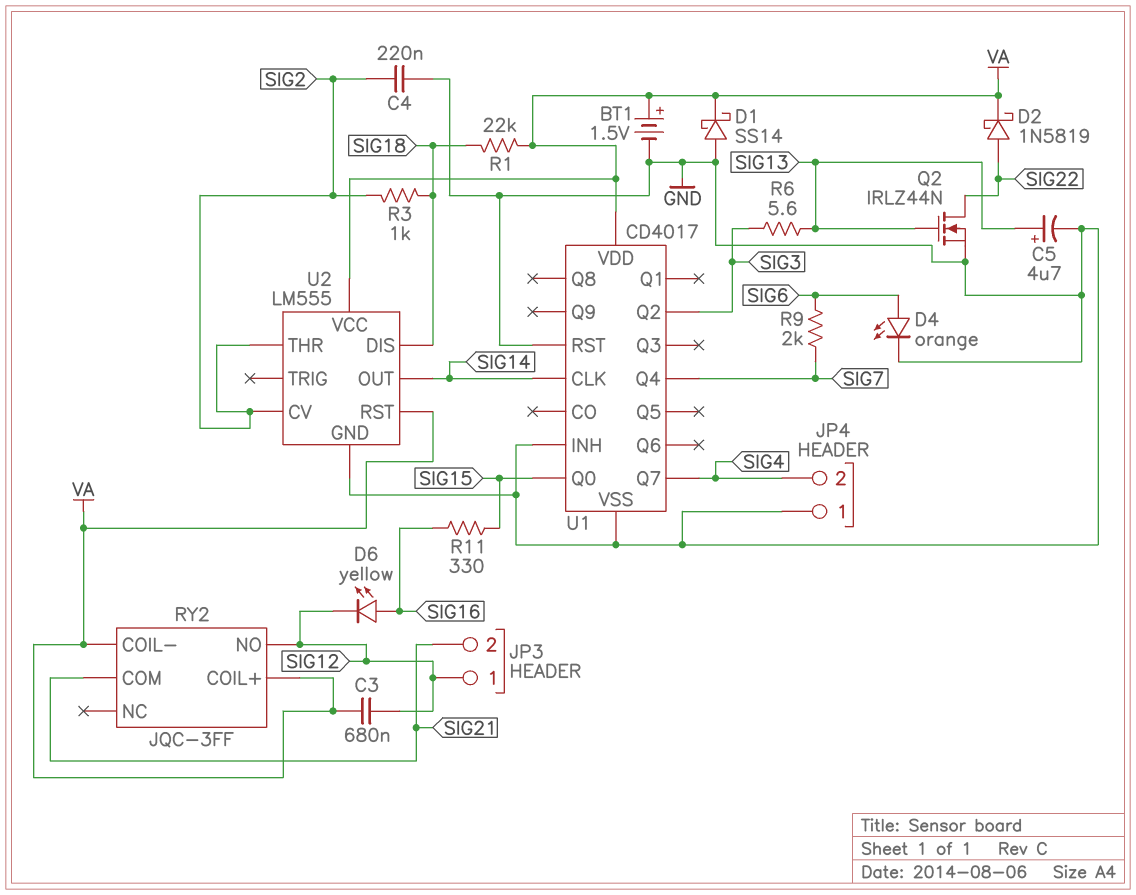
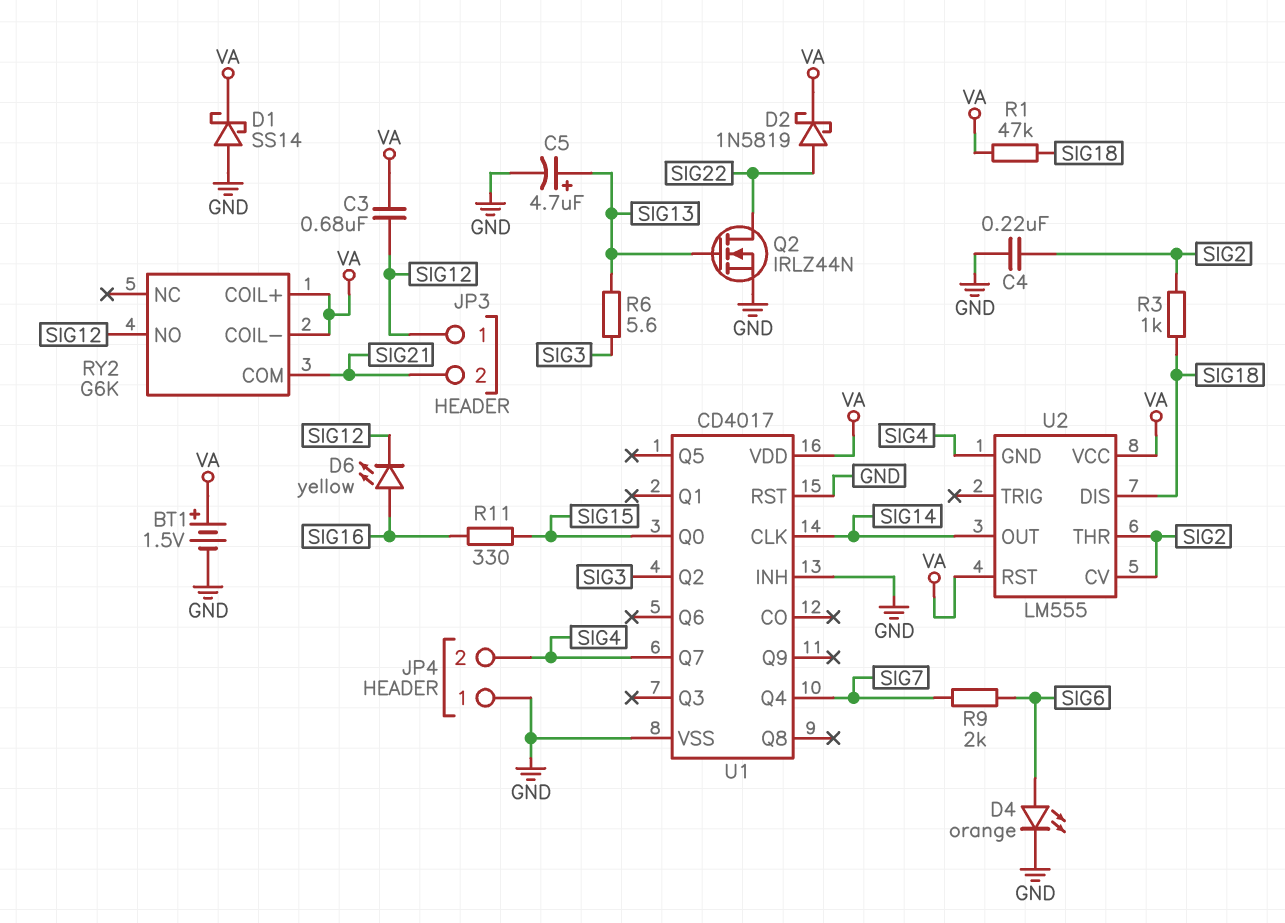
R1: 22k (SIG18, VA) -> 47k (SIG18, VA)
RY2: JQC-3FF -> G6K
U2 pin GND: GND -> SIG4

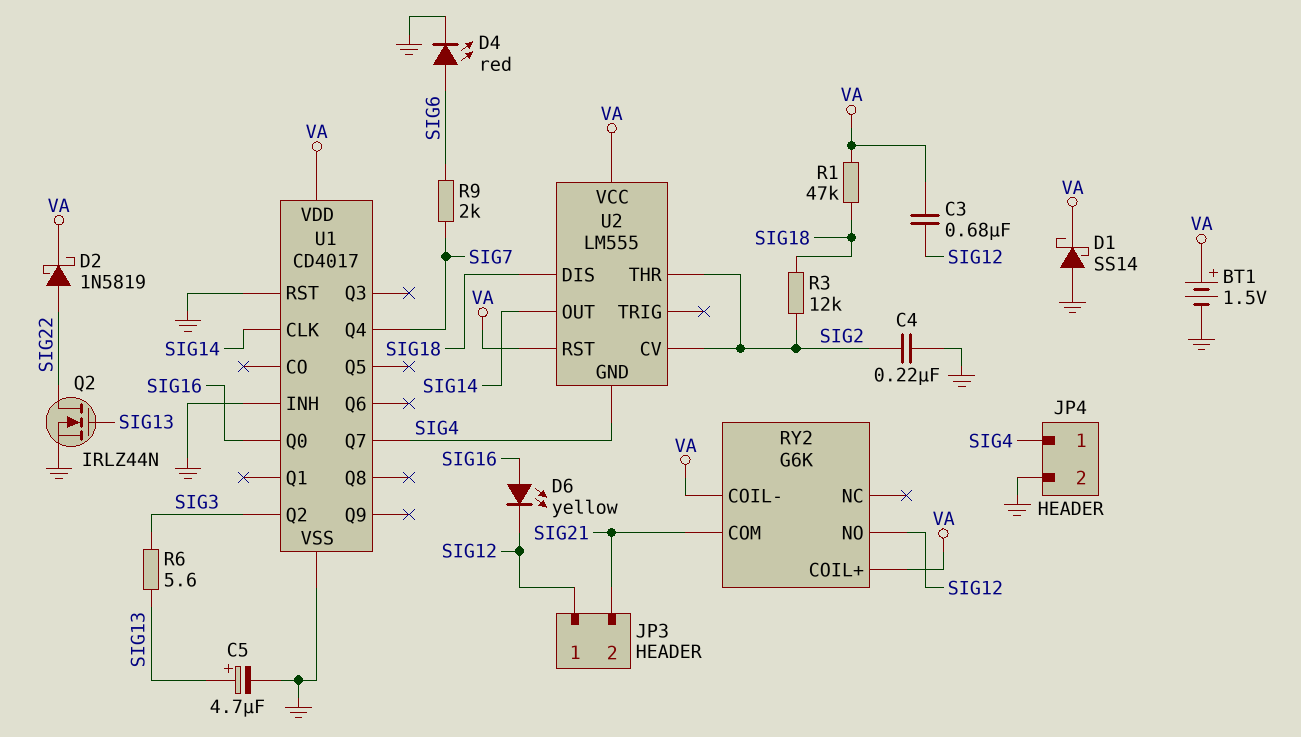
D4: LED orange (A SIG6, K GND) -> LED red (A SIG6, K GND)
JP4 pin 1: GND -> SIG4
JP4 pin 2: SIG4 -> GND
R3: 1k (SIG2, SIG18) -> 12k (SIG2, SIG18)
R11: 330 (SIG15, SIG16) -> none
U1 pin Q0: SIG15 -> SIG16

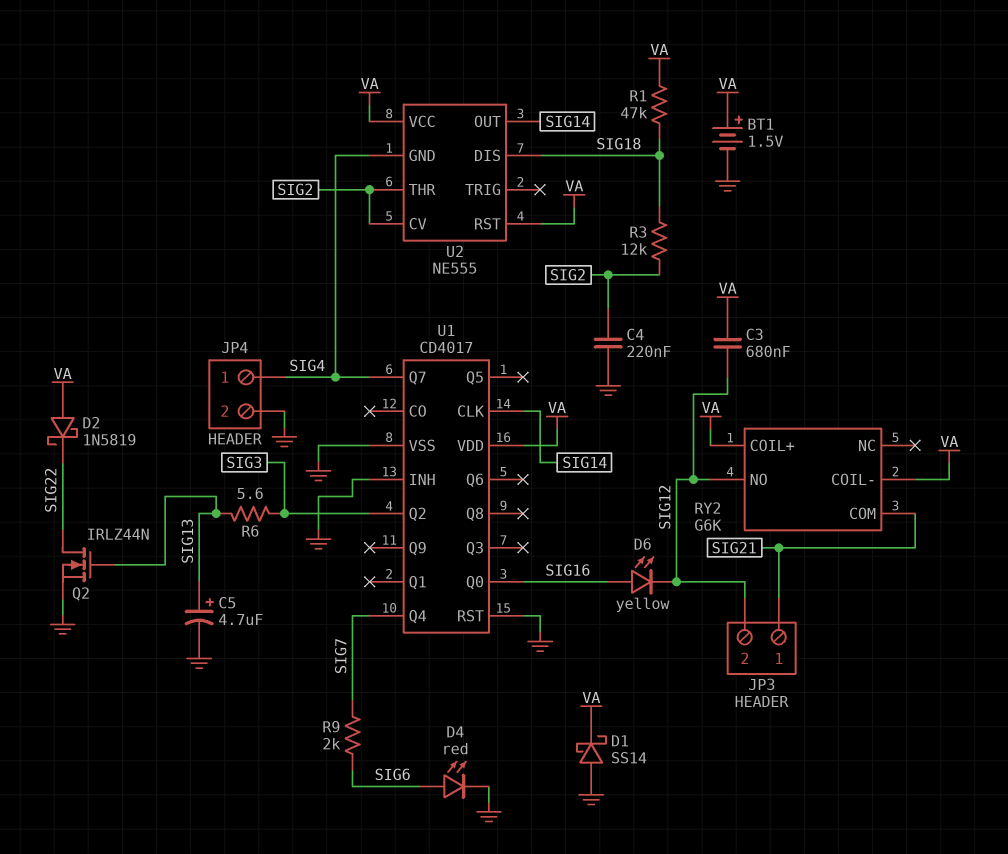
D2: schottky 1N5819 (A SIG22, K VA) -> schottky 1N5819 (A VA, K SIG22)
JP3 pin 1: SIG12 -> SIG21
JP3 pin 2: SIG21 -> SIG12
U2: LM555 -> NE555

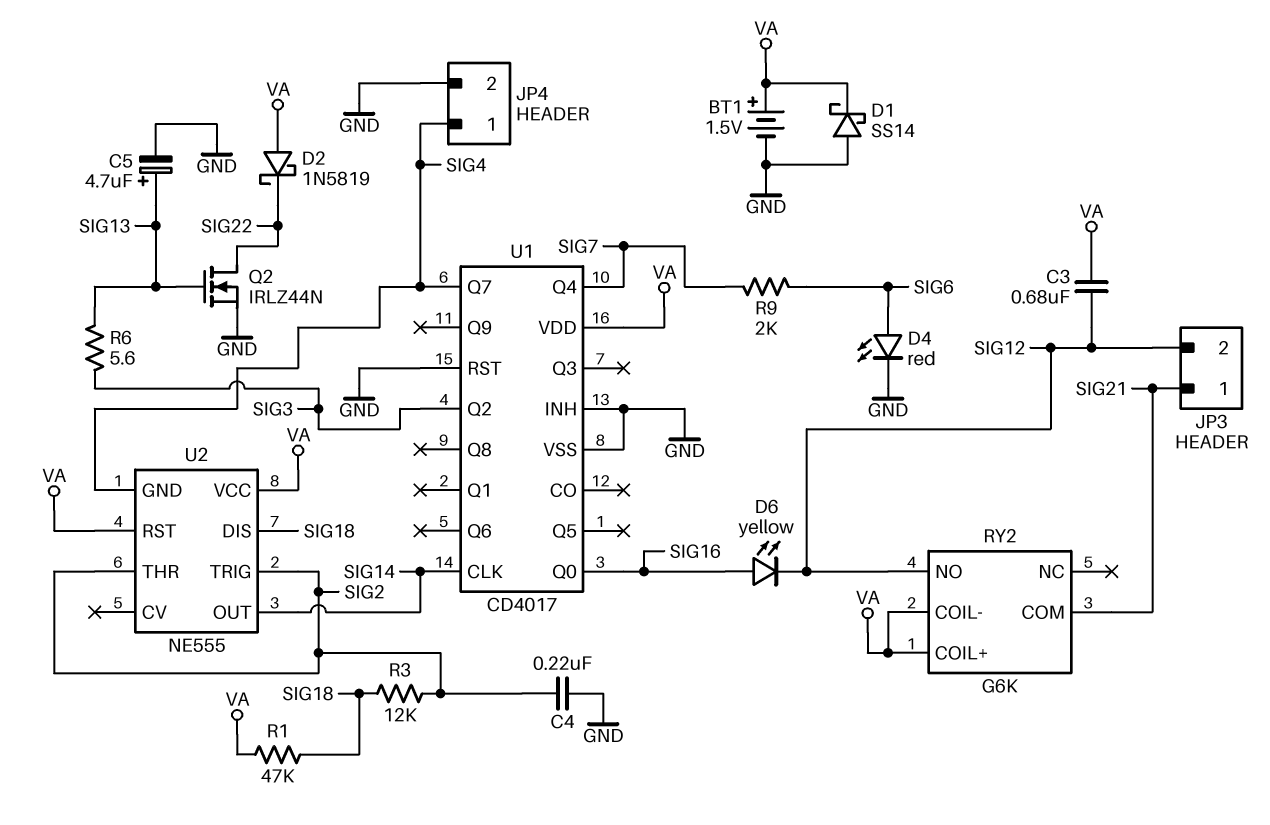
U2 pin CV: SIG2 -> none
U2 pin TRIG: none -> SIG2

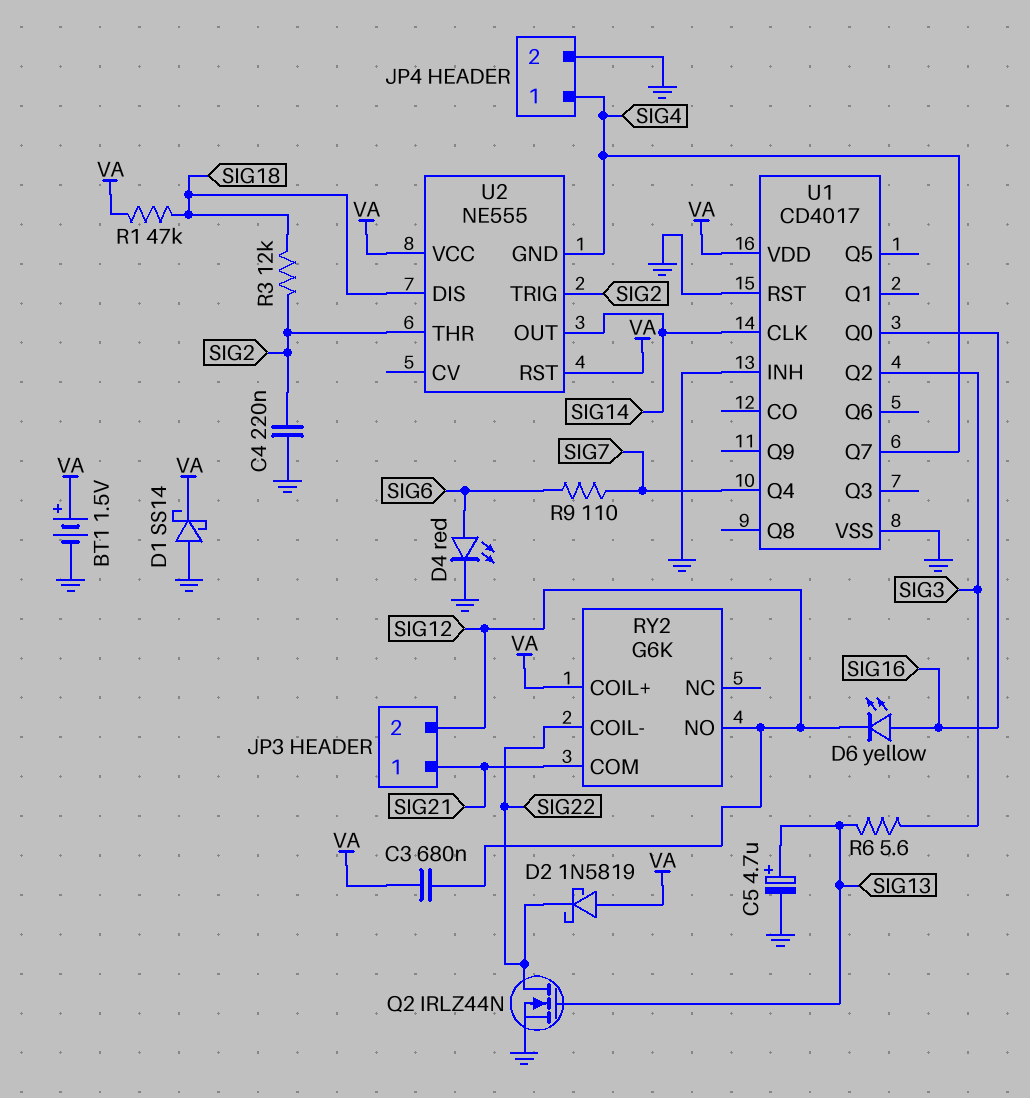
R9: 2k (SIG6, SIG7) -> 110 (SIG6, SIG7)
RY2 pin COIL-: VA -> SIG22

